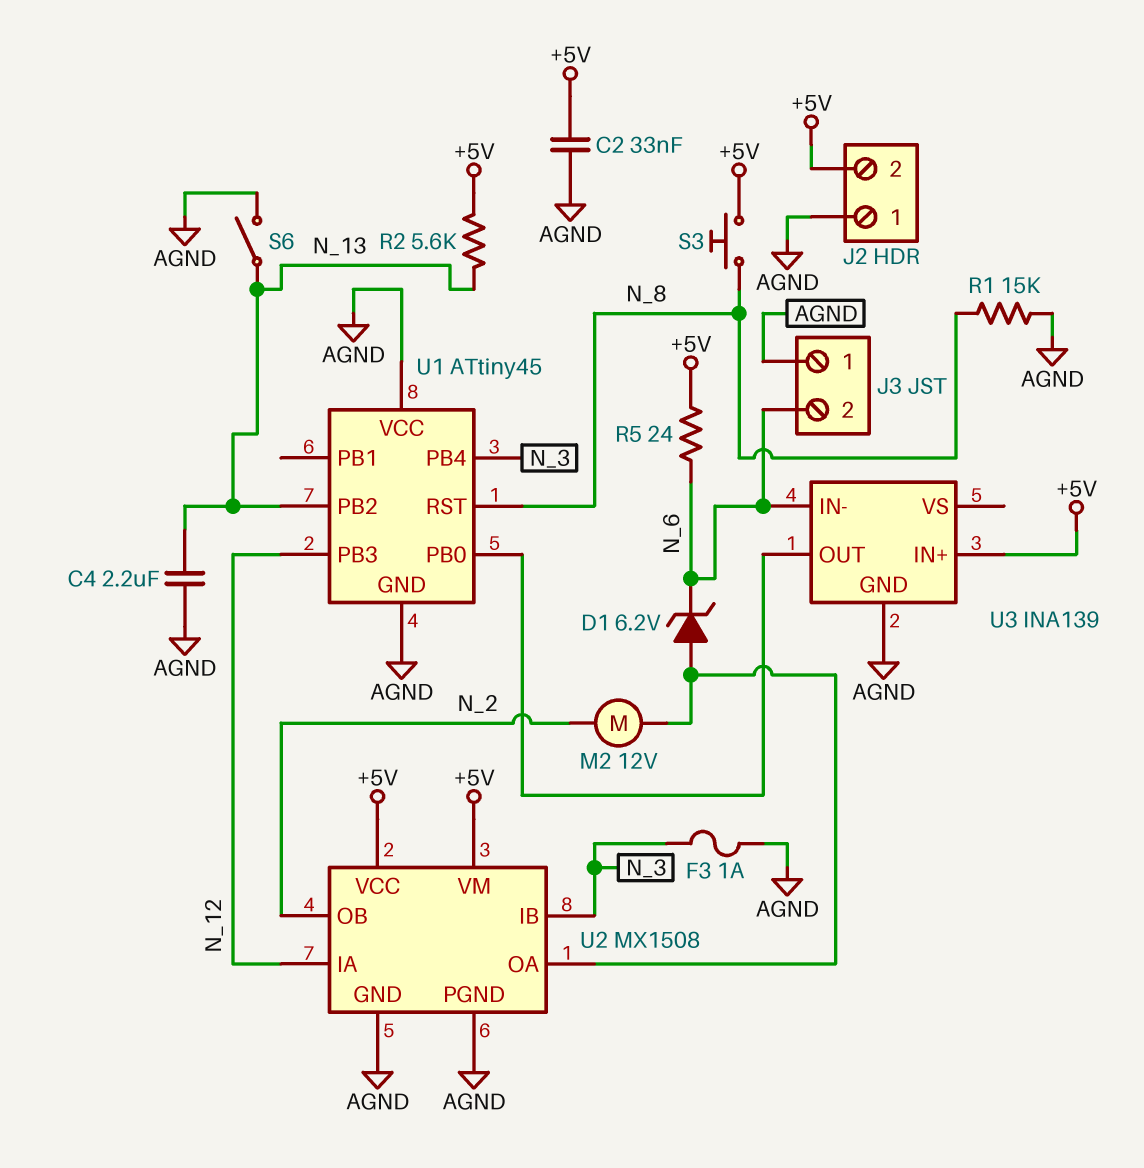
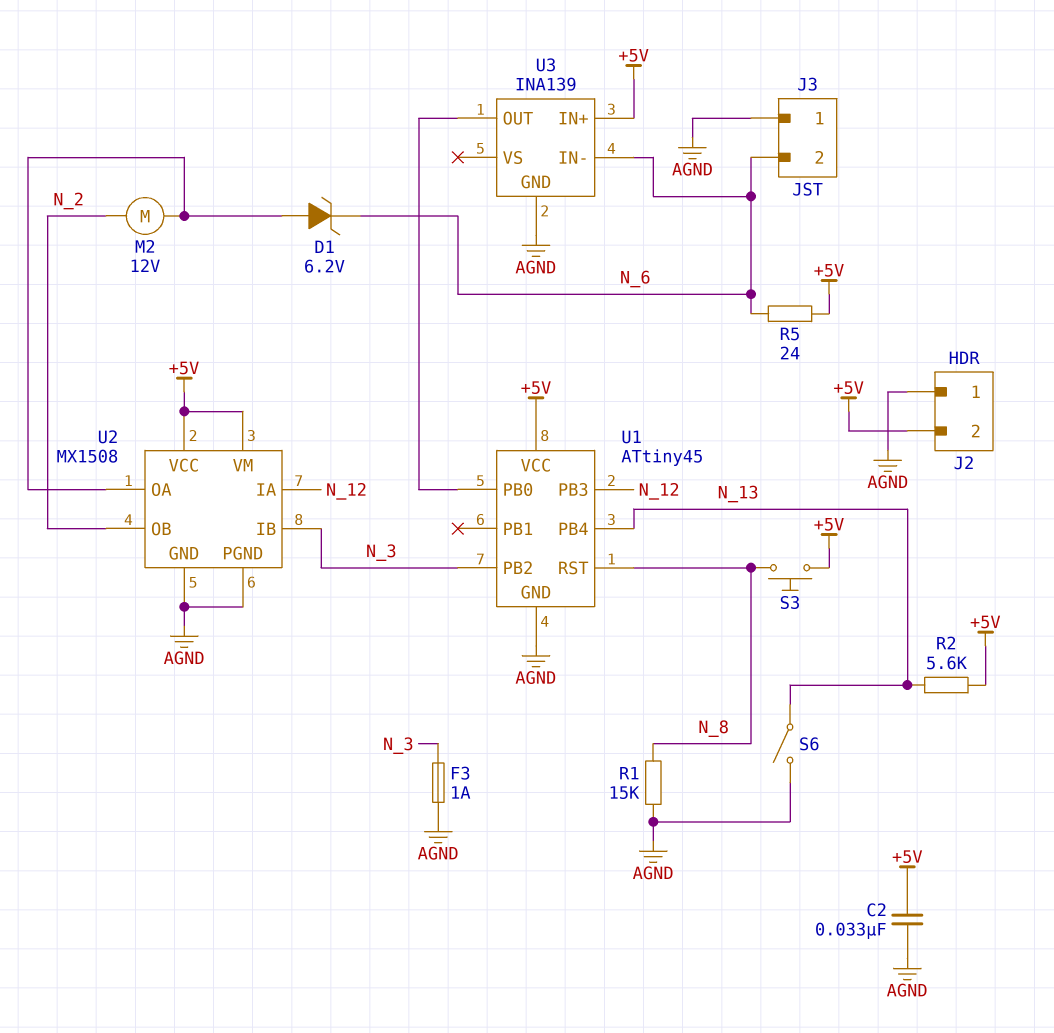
C4: 2.2uF (AGND, N_13) -> none
U1 pin PB2: N_13 -> N_3
U1 pin PB4: N_3 -> N_13
U1 pin VCC: AGND -> +5V

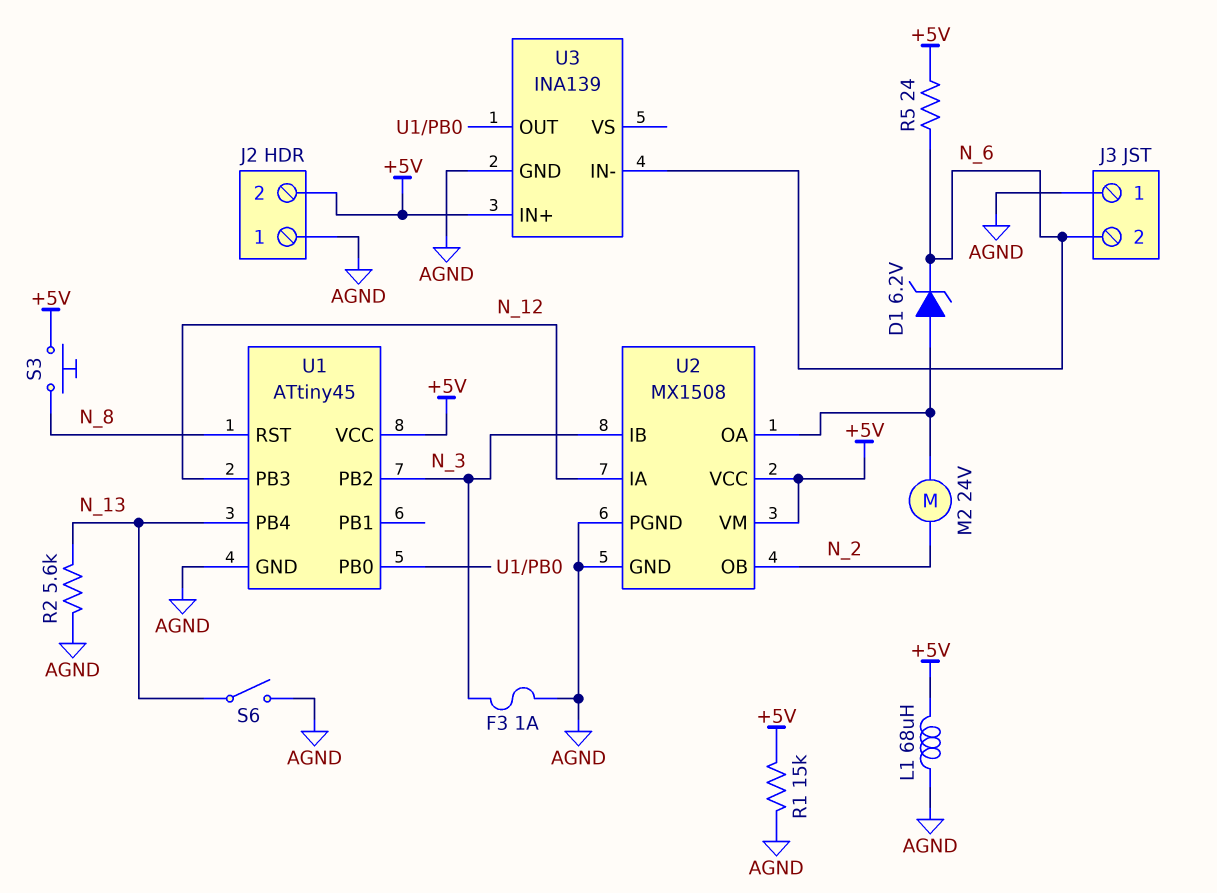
C2: 33nF (+5V, AGND) -> none
L1: none -> 68uH (+5V, AGND)
M2: motor 12V (N_2, U2/OA) -> motor 24V (N_2, U2/OA)
R1: 15k (AGND, N_8) -> 15k (+5V, AGND)
R2: 5.6k (+5V, N_13) -> 5.6k (AGND, N_13)

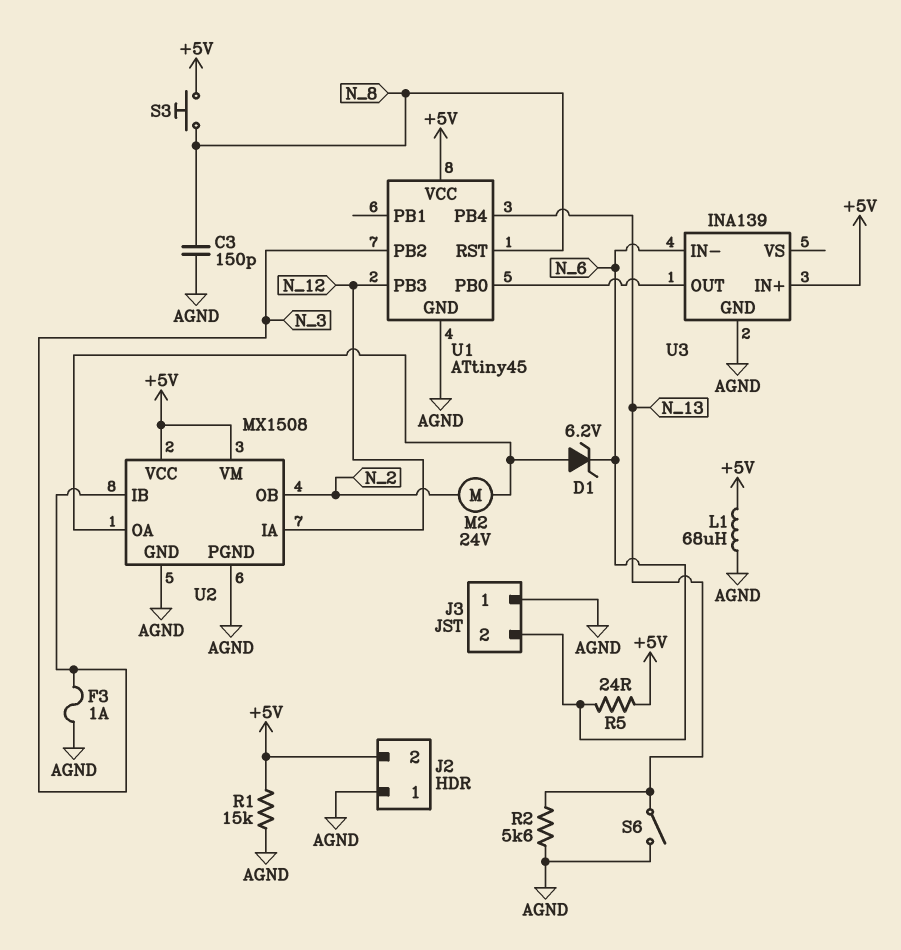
C3: none -> 150pF (AGND, N_8)

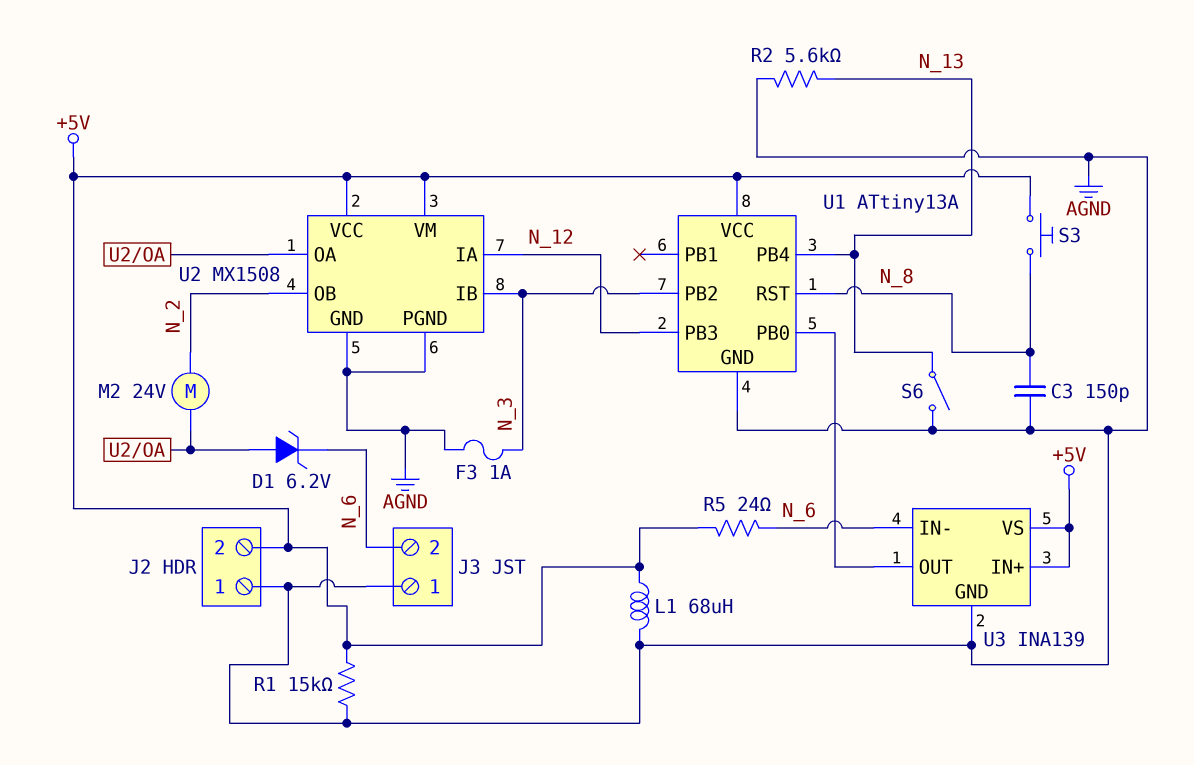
U1: ATtiny45 -> ATtiny13A
U3 pin VS: none -> +5V

